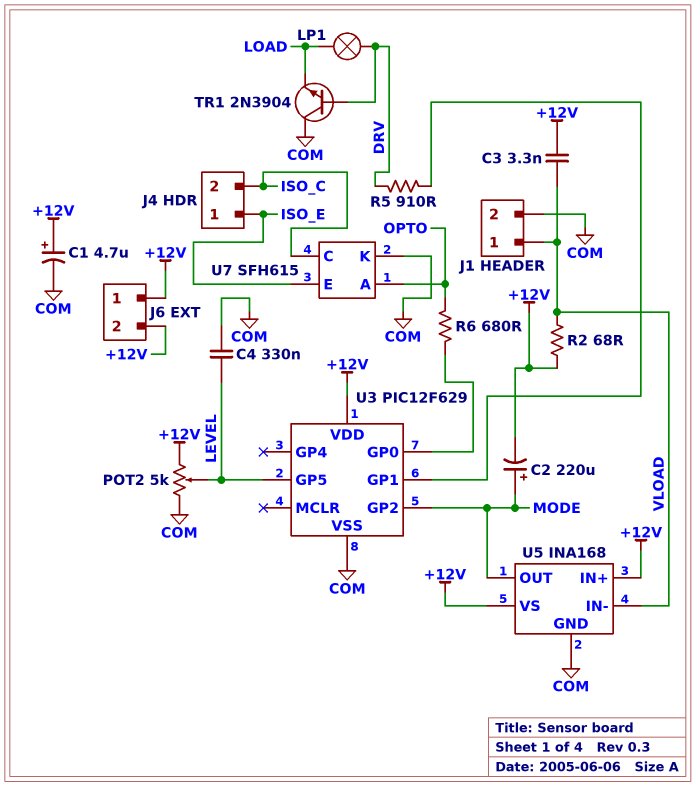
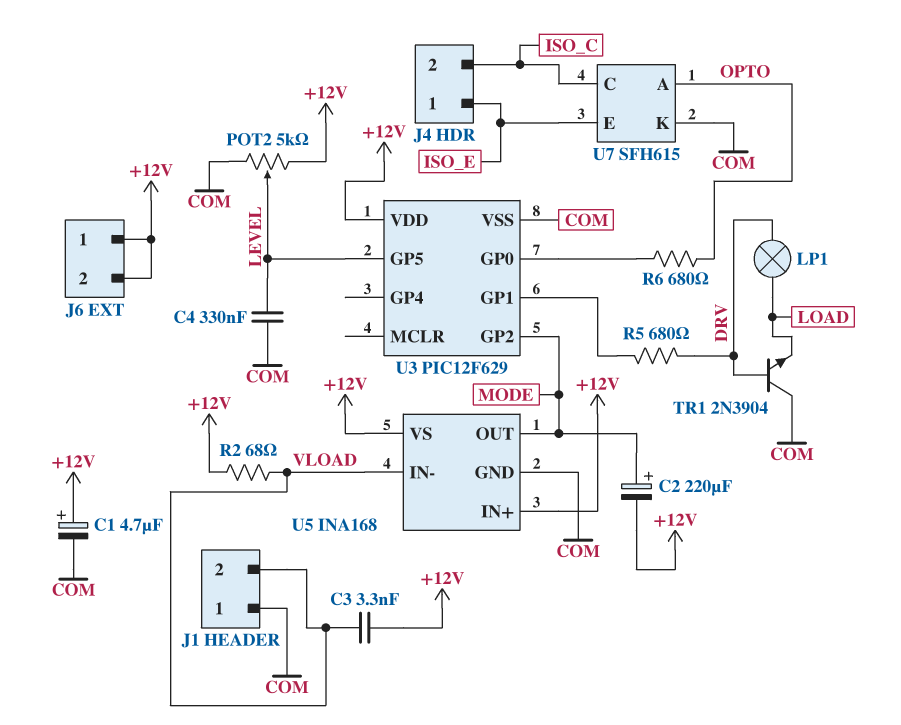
J1 pin 1: VLOAD -> COM
J1 pin 2: COM -> VLOAD
R5: 910 (DRV, U3/GP1) -> 680 (DRV, U3/GP1)

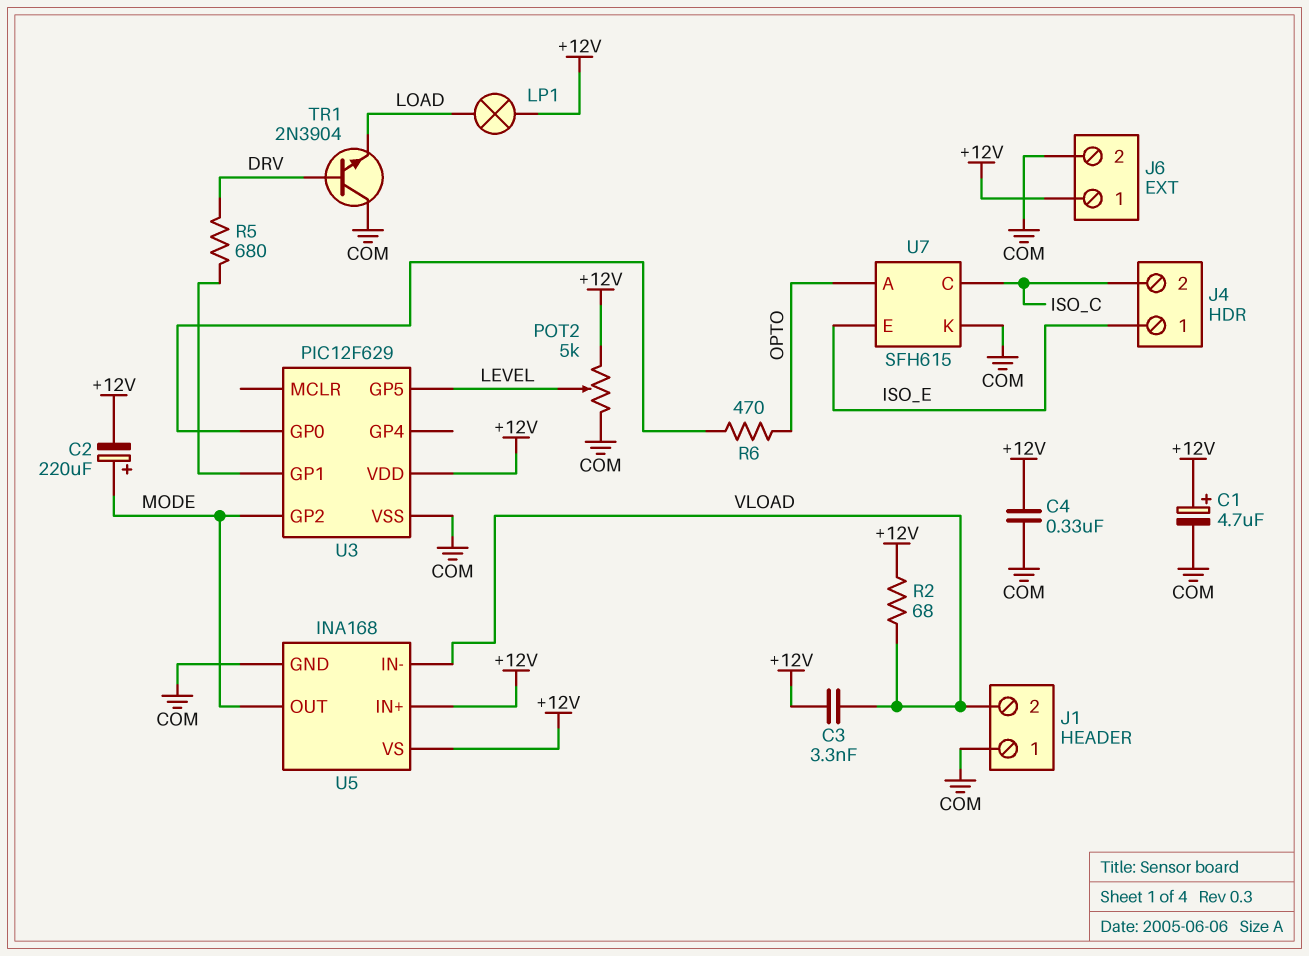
C4: 330nF (COM, LEVEL) -> 330nF (+12V, COM)
J6 pin 2: +12V -> COM
LP1: lamp (DRV, LOAD) -> lamp (+12V, LOAD)
R6: 680 (OPTO, U3/GP0) -> 470 (OPTO, U3/GP0)

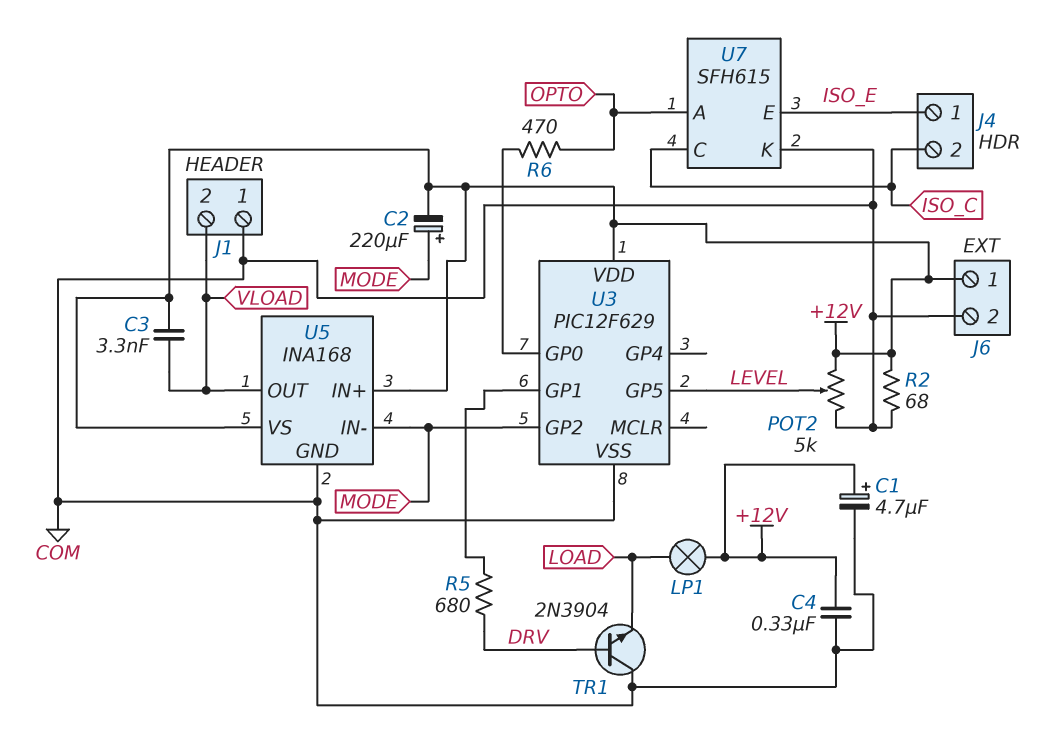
R2: 68 (+12V, VLOAD) -> 68 (+12V, COM)
U5 pin IN-: VLOAD -> MODE
U5 pin OUT: MODE -> VLOAD

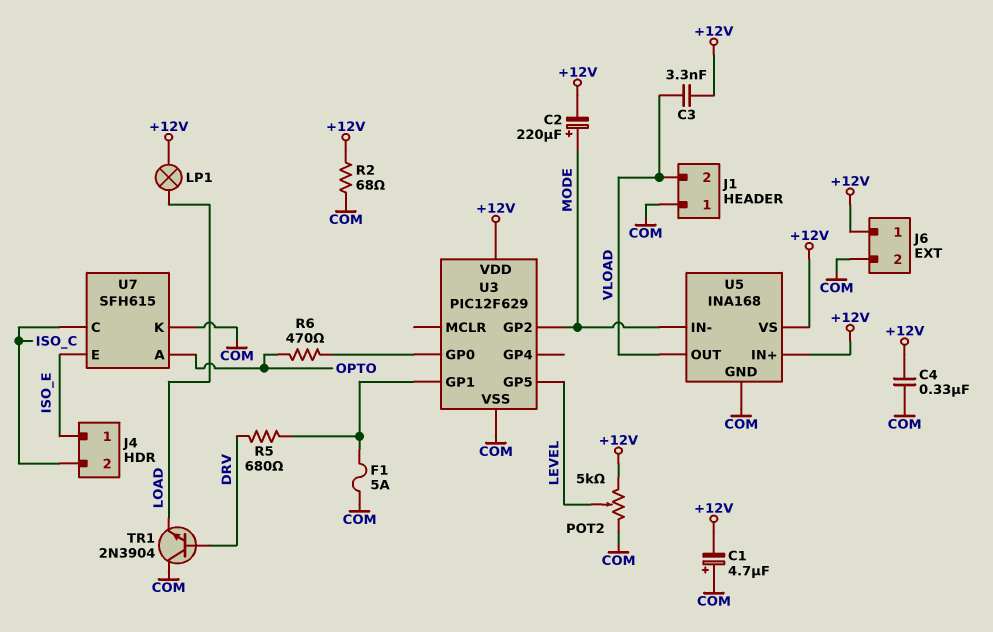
C1: 4.7uF (plus +12V, minus COM) -> 4.7uF (plus COM, minus +12V)
F1: none -> 5A (COM, U3/GP1)

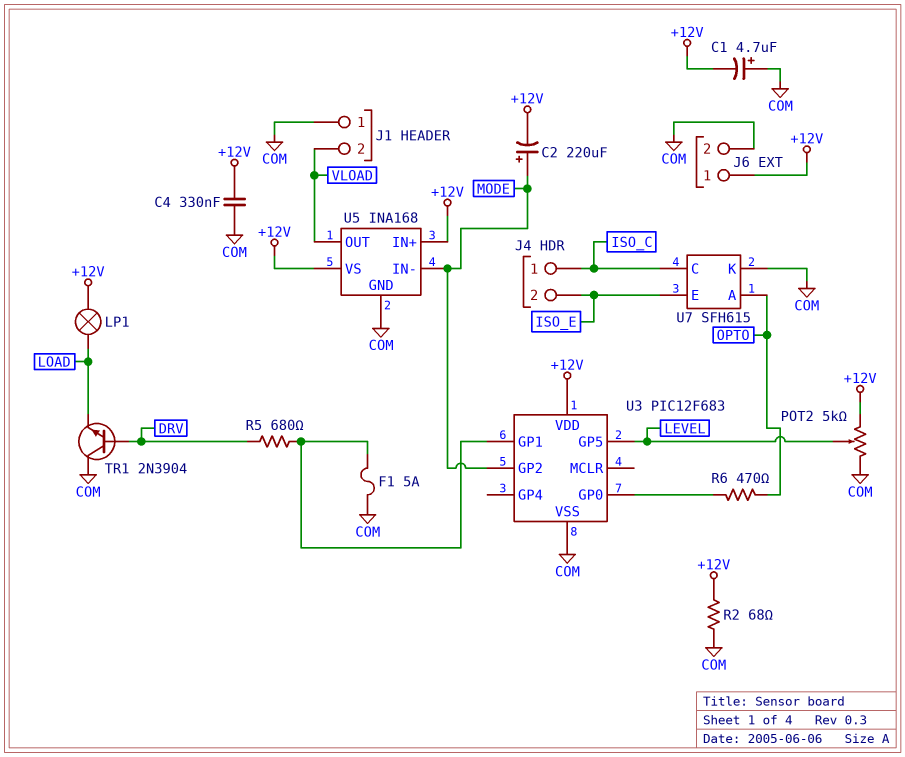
C3: 3.3nF (+12V, VLOAD) -> none
J4 pin 1: ISO_E -> ISO_C
J4 pin 2: ISO_C -> ISO_E
U3: PIC12F629 -> PIC12F683

